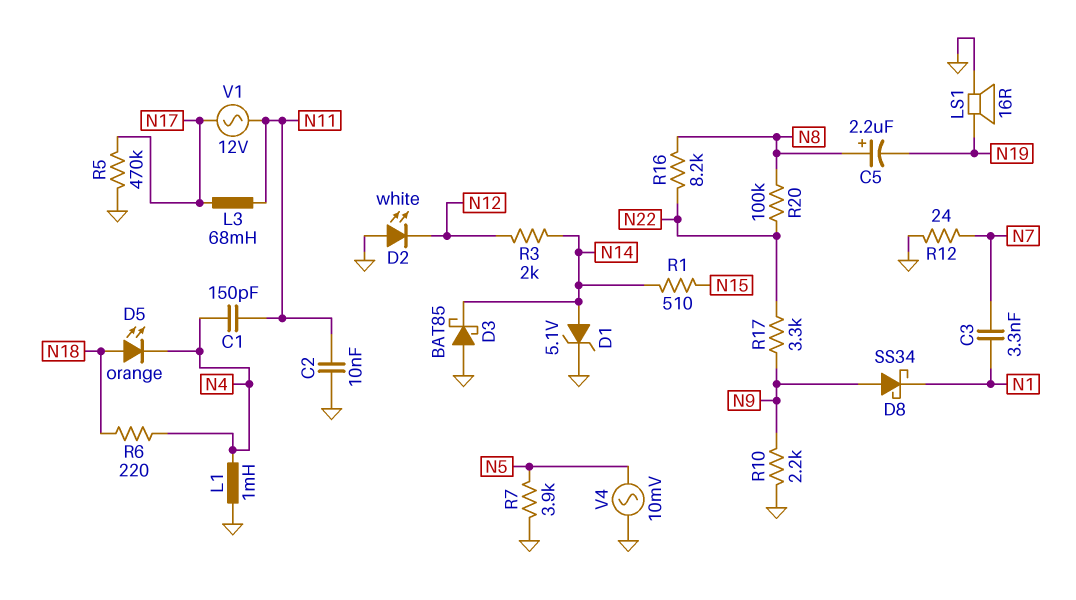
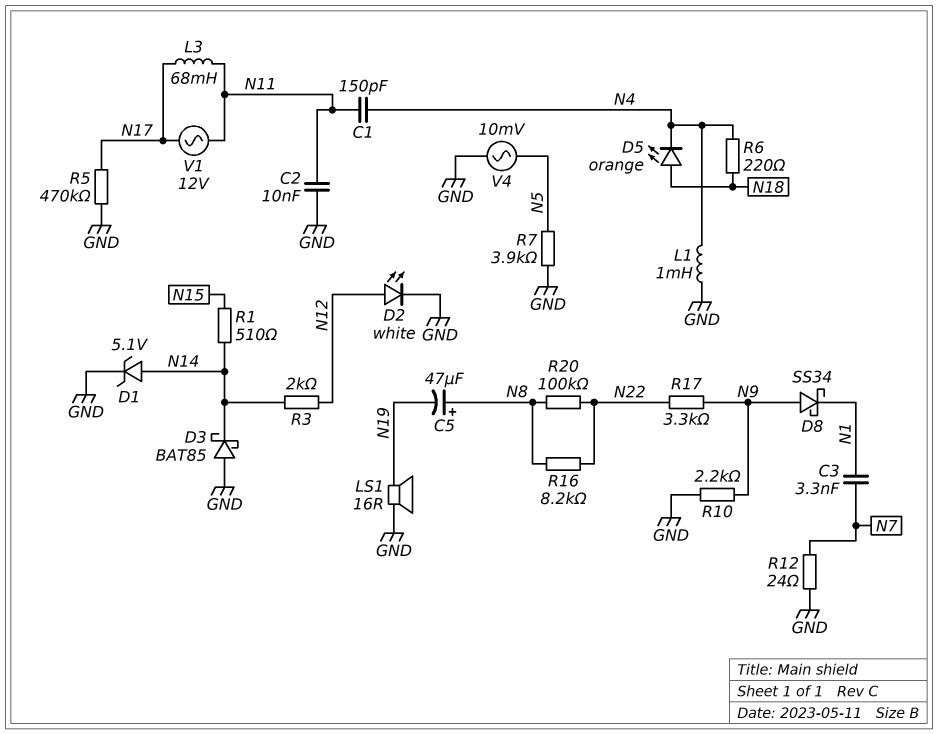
C5: 2.2uF (plus N8, minus N19) -> 47uF (plus N8, minus N19)
D2: LED white (A GND, K N12) -> LED white (A N12, K GND)

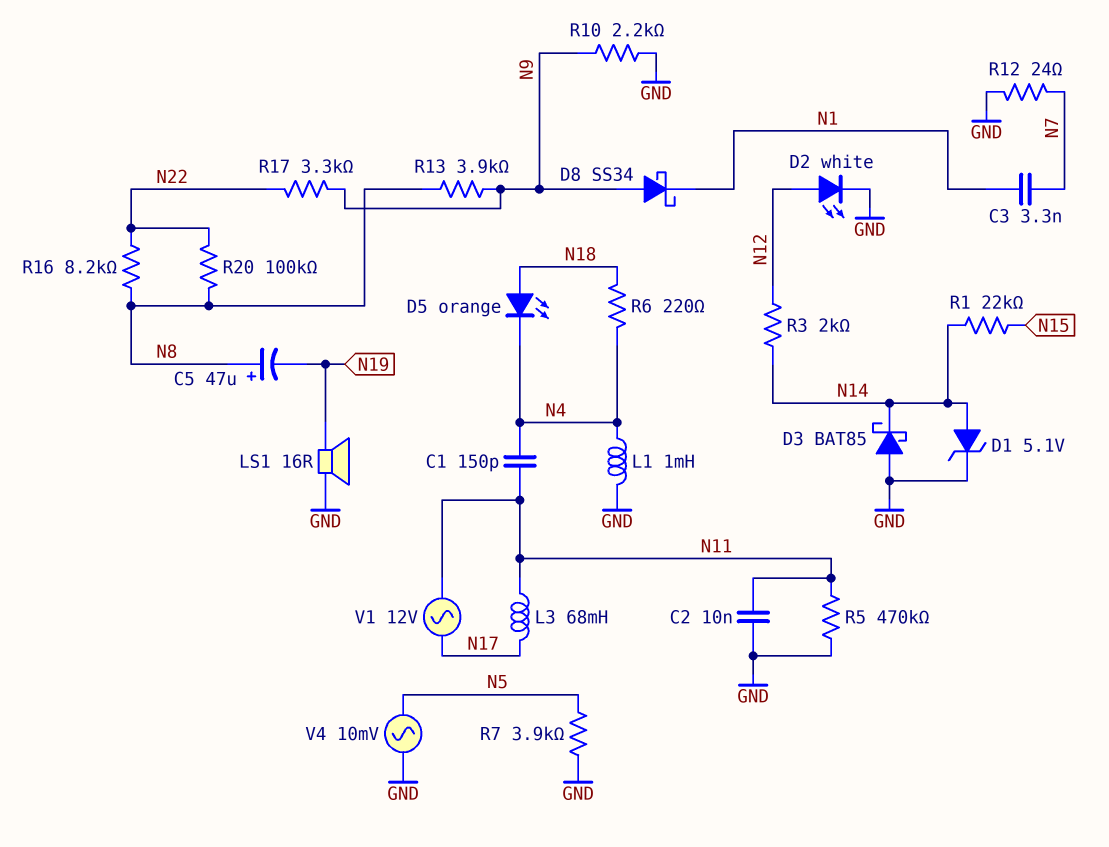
R1: 510 (N14, N15) -> 22k (N14, N15)
R5: 470k (GND, N17) -> 470k (GND, N11)
R13: none -> 3.9k (N8, N9)

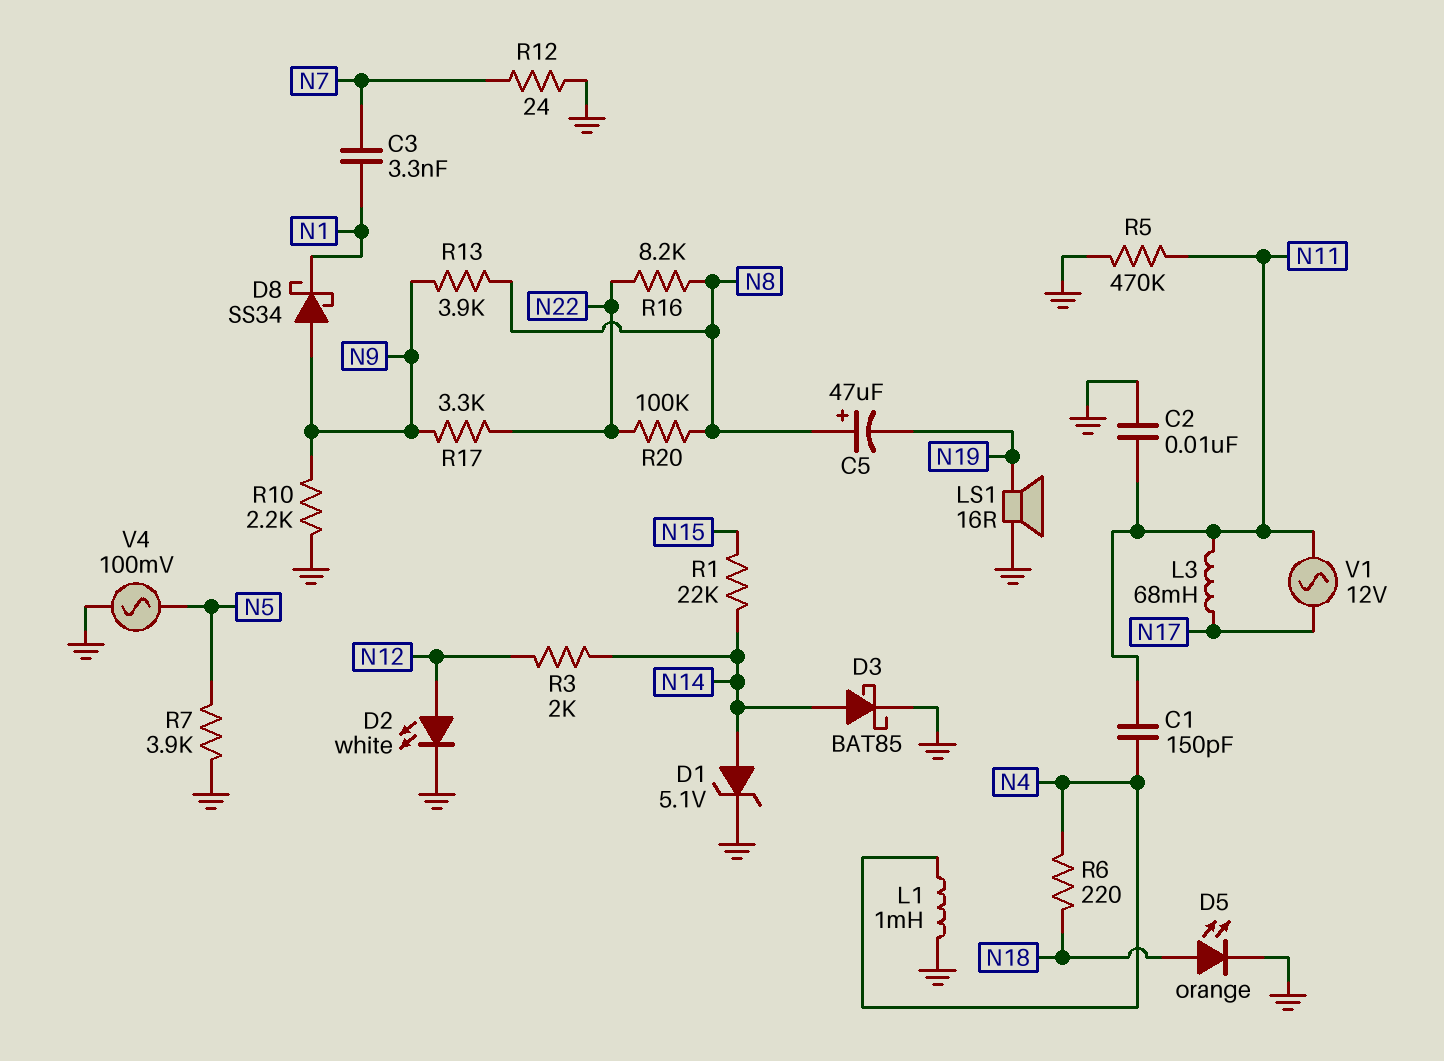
D3: schottky BAT85 (A GND, K N14) -> schottky BAT85 (A N14, K GND)
D5: LED orange (A N18, K N4) -> LED orange (A N18, K GND)
V4: AC 10mV (GND, N5) -> AC 100mV (GND, N5)

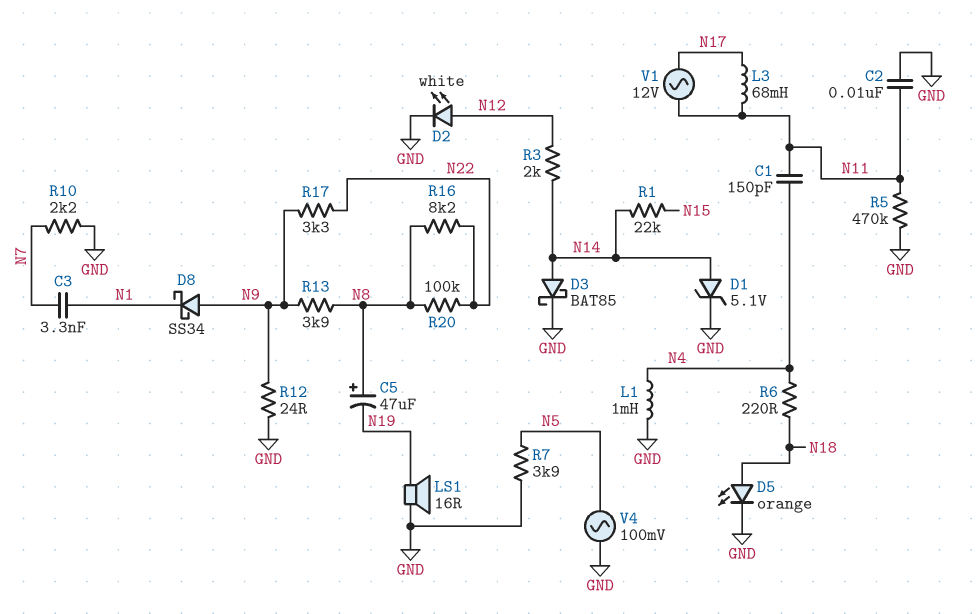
R10: 2.2k (GND, N9) -> 2.2k (GND, N7)
R12: 24 (GND, N7) -> 24 (GND, N9)

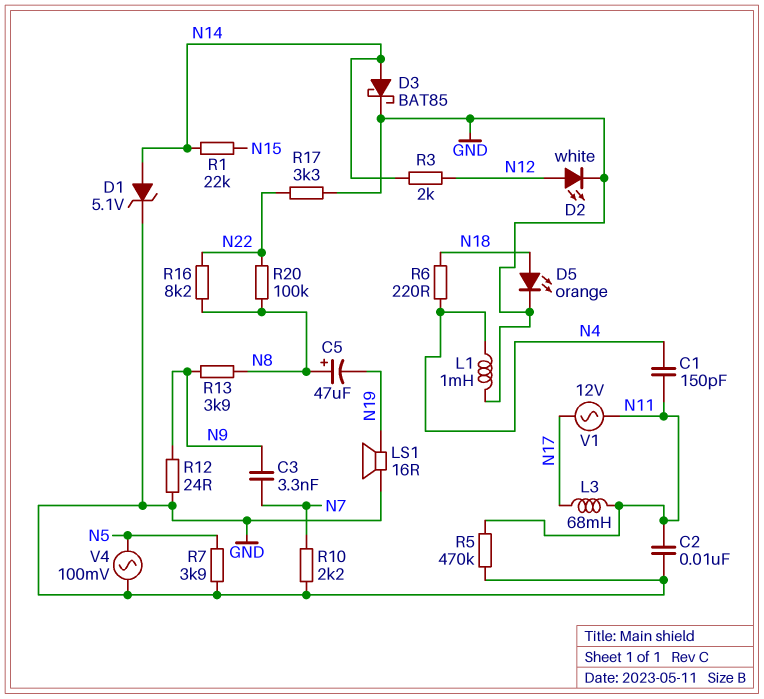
C3: 3.3nF (N1, N7) -> 3.3nF (N7, N9)
D8: schottky SS34 (A N9, K N1) -> none
R17: 3.3k (N9, N22) -> 3.3k (GND, N22)

